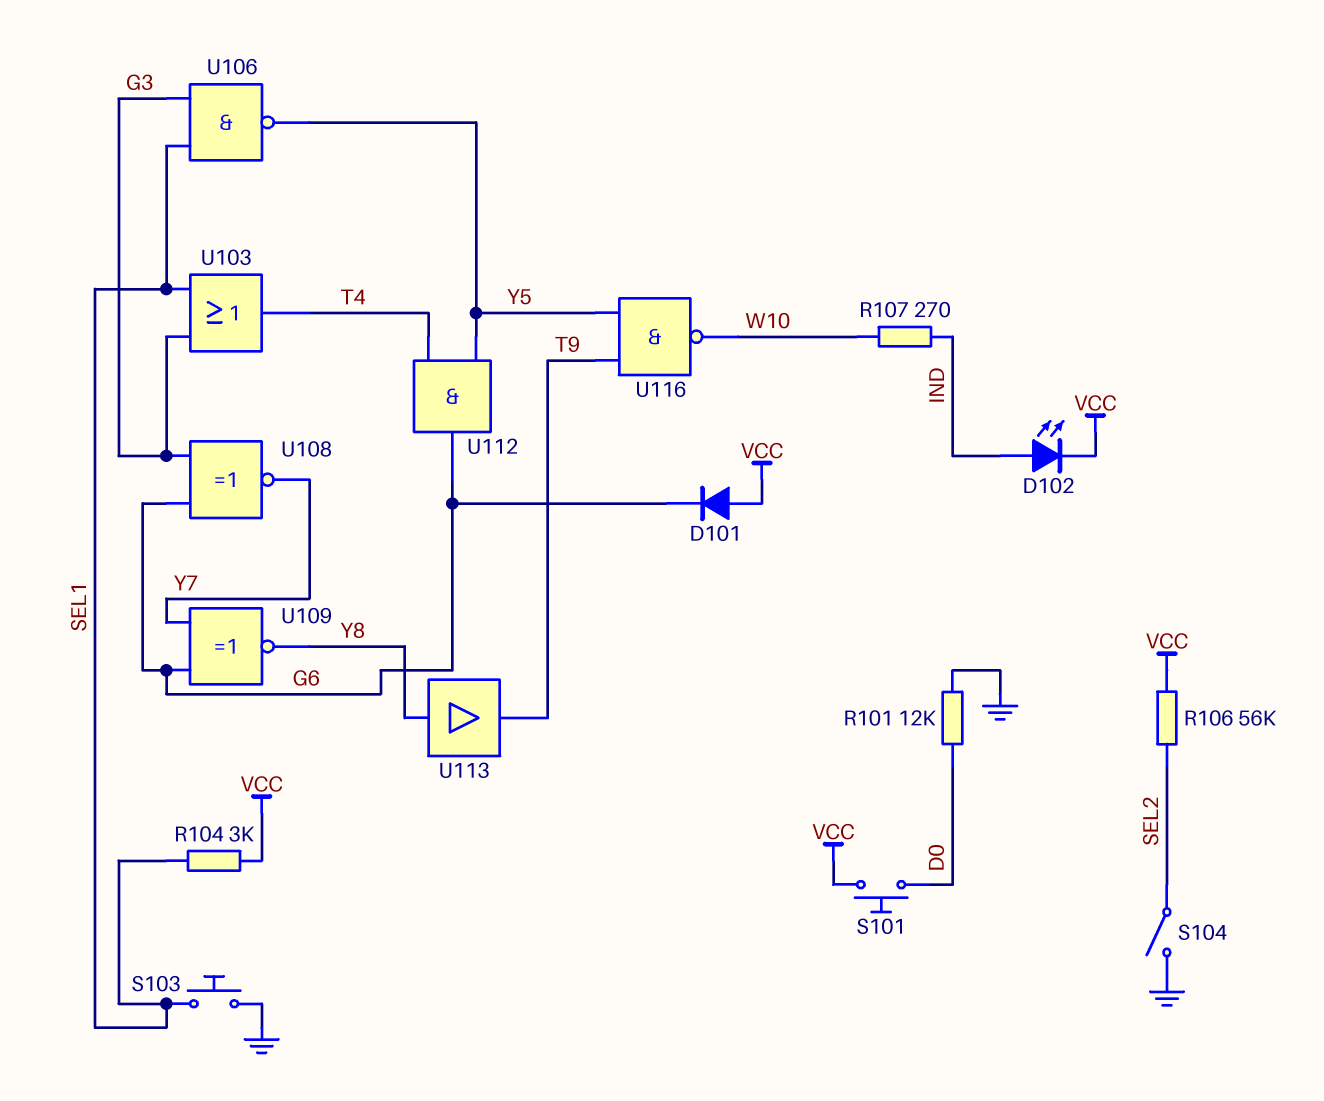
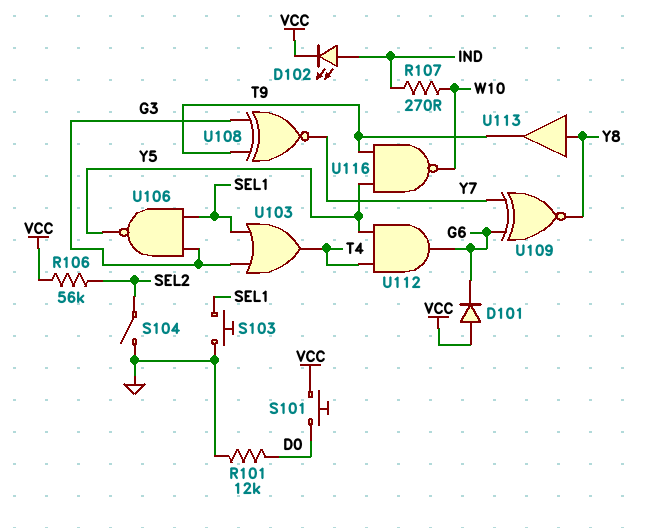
R104: 3k (SEL1, VCC) -> none
U108: XNOR (in G3, in G6, out Y7) -> XNOR (in G3, in T9, out Y7)

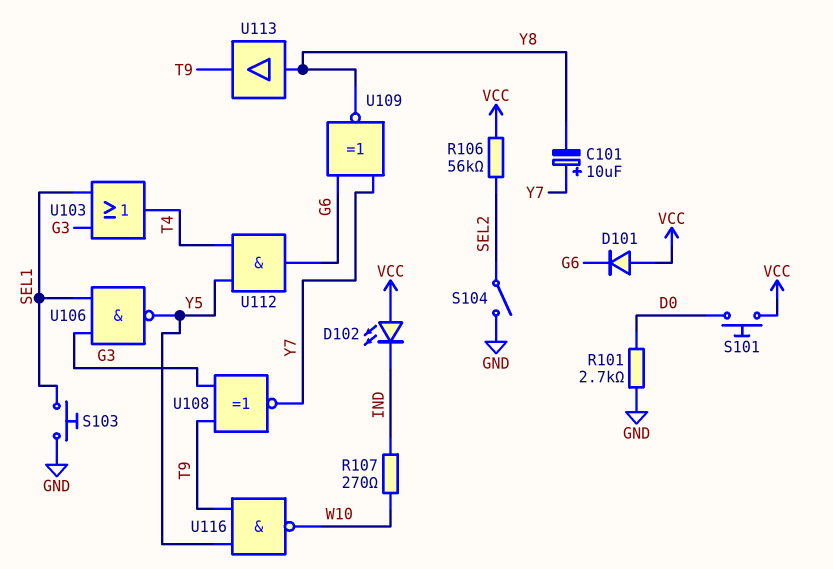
C101: none -> 10uF (plus Y7, minus Y8)
D102: LED (A IND, K VCC) -> LED (A VCC, K IND)
R101: 12k (D0, GND) -> 2.7k (D0, GND)

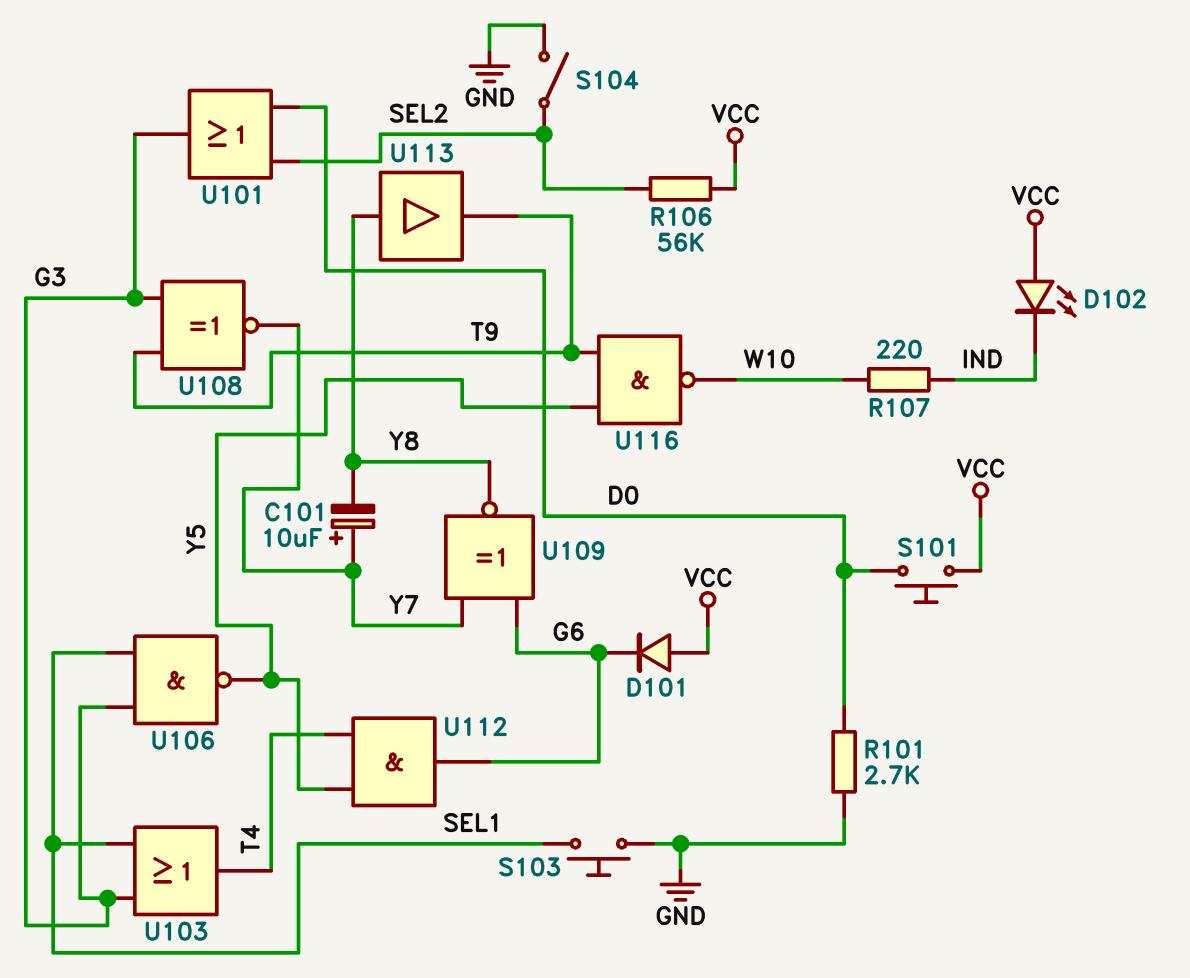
R107: 270 (IND, W10) -> 220 (IND, W10)
U101: none -> OR (in D0, in SEL2, out G3)

